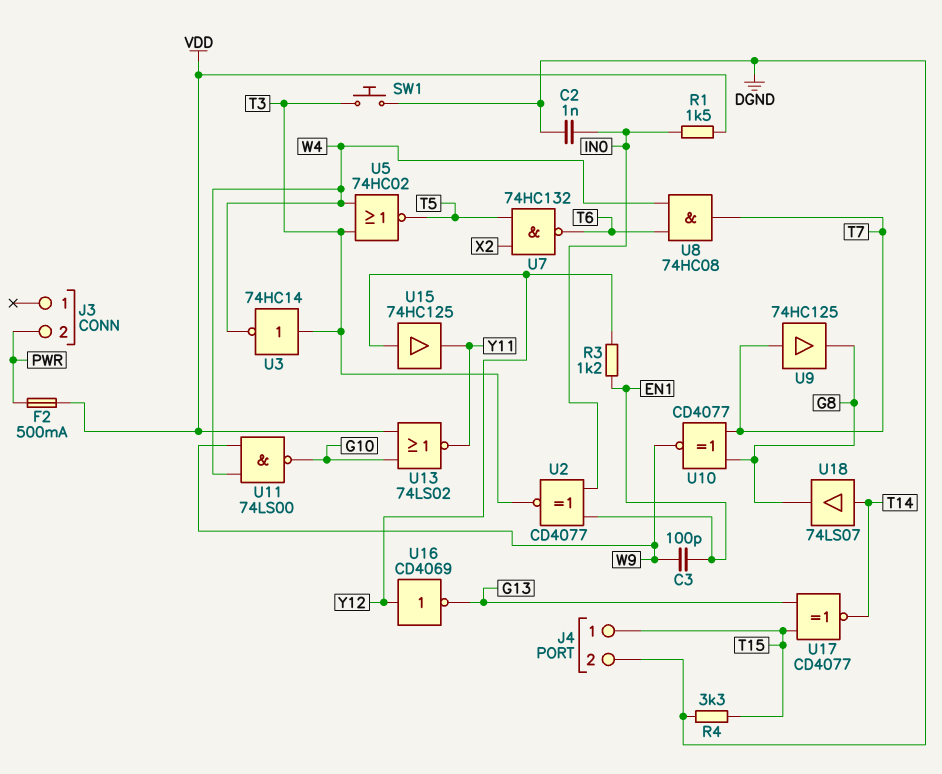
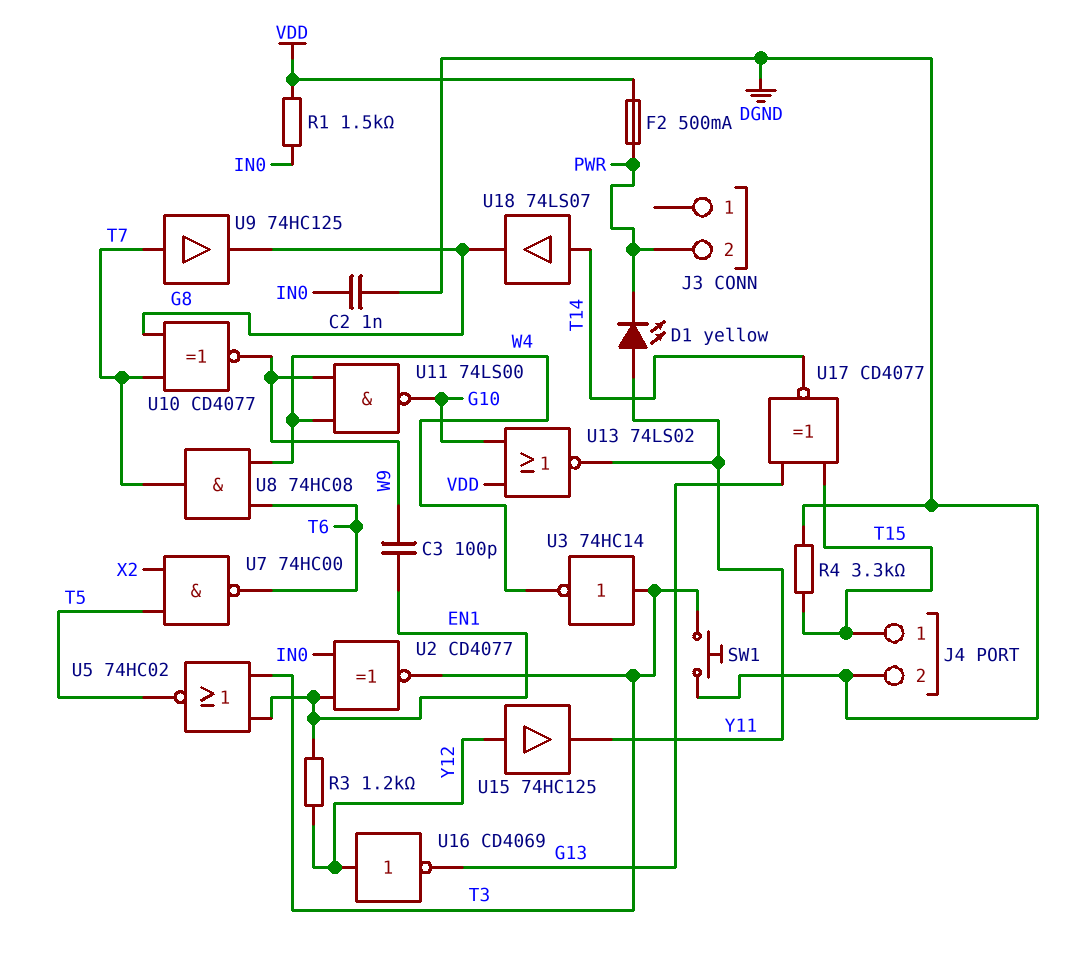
D1: none -> LED yellow (A Y11, K PWR)
U5: NOR 74HC02 (in T3, in W4, out T5) -> NOR 74HC02 (in EN1, in T3, out T5)
U7: NAND 74HC132 (in T5, in X2, out T6) -> NAND 74HC00 (in T5, in X2, out T6)

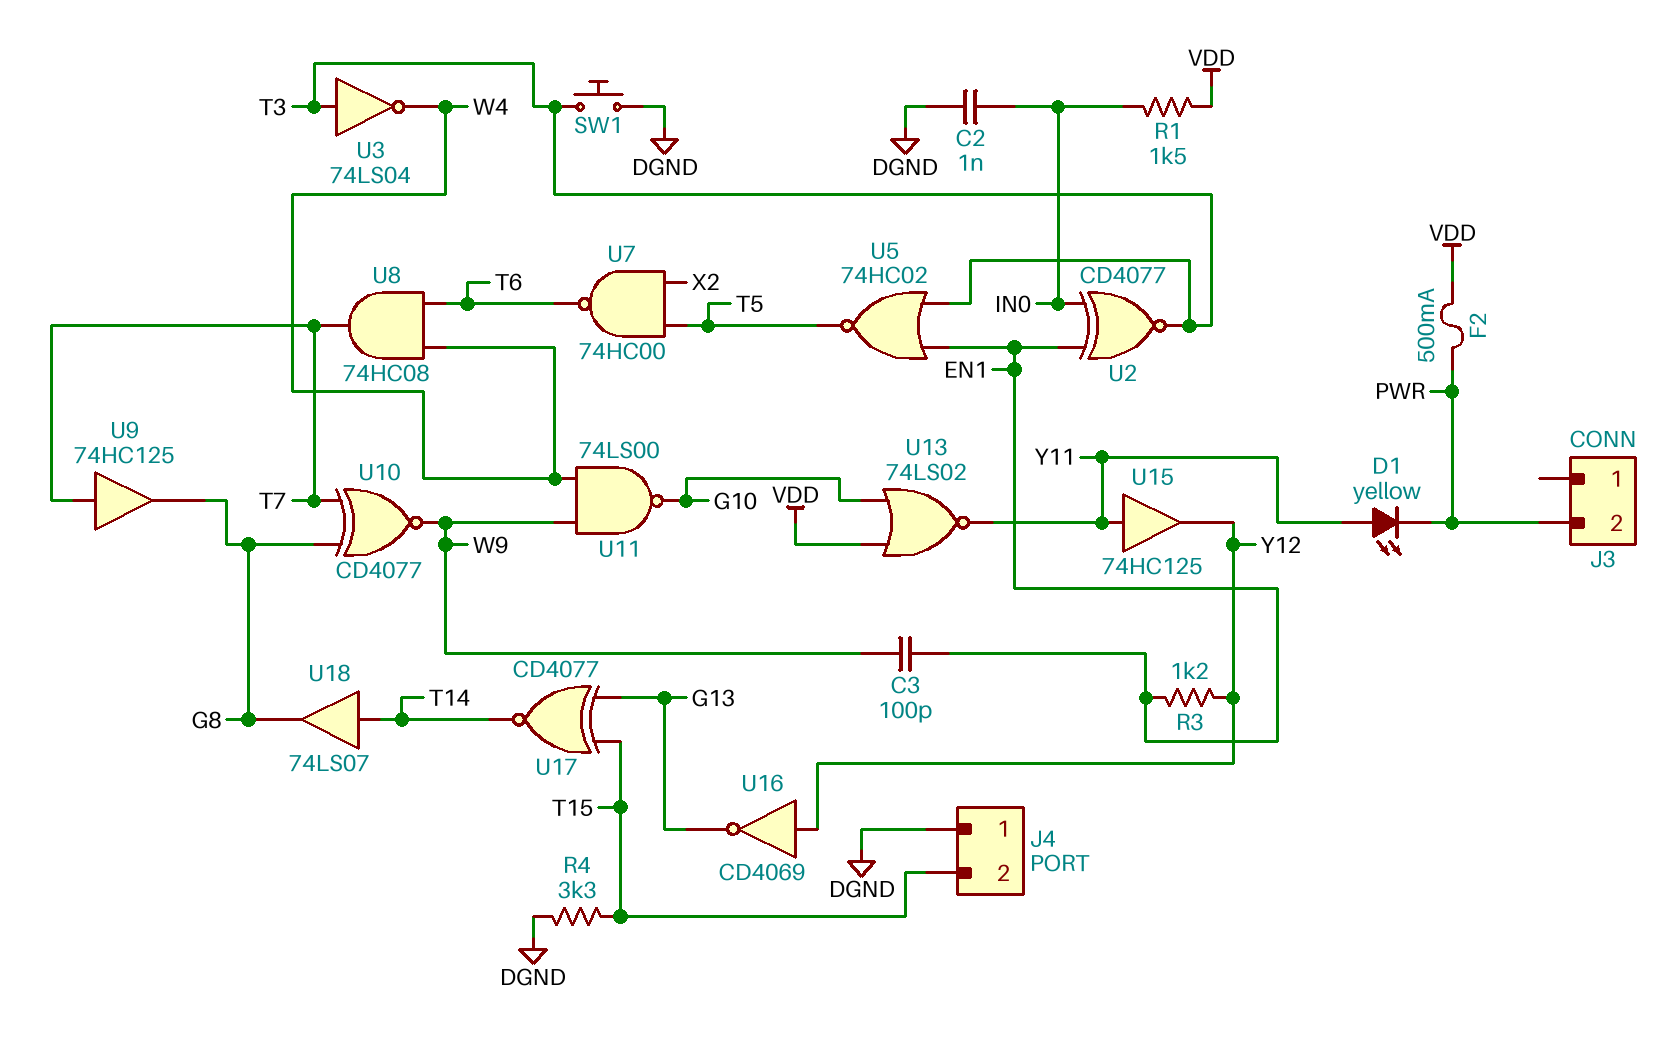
J4 pin 1: T15 -> DGND
J4 pin 2: DGND -> T15
U3: NOT 74HC14 (in T3, out W4) -> NOT 74LS04 (in T3, out W4)
U15: buffer 74HC125 (in Y12, out Y11) -> buffer 74HC125 (in Y11, out Y12)

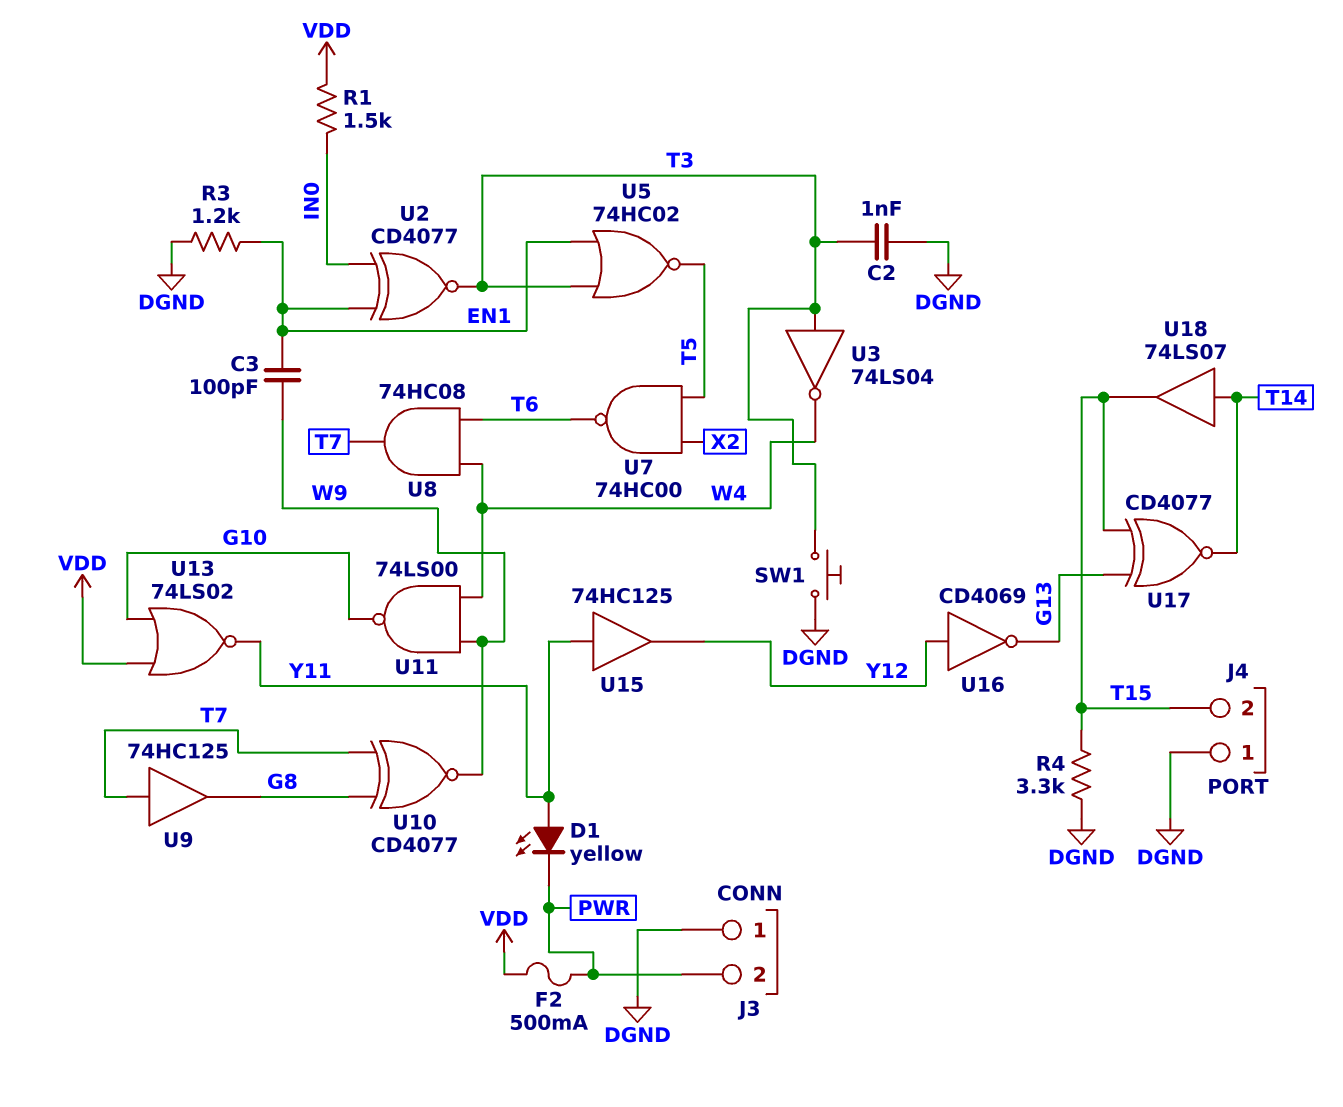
C2: 1nF (DGND, IN0) -> 1nF (DGND, T3)
J3 pin 1: none -> DGND
R3: 1.2k (EN1, Y12) -> 1.2k (DGND, EN1)
U18: buffer 74LS07 (in T14, out G8) -> buffer 74LS07 (in T14, out T15)

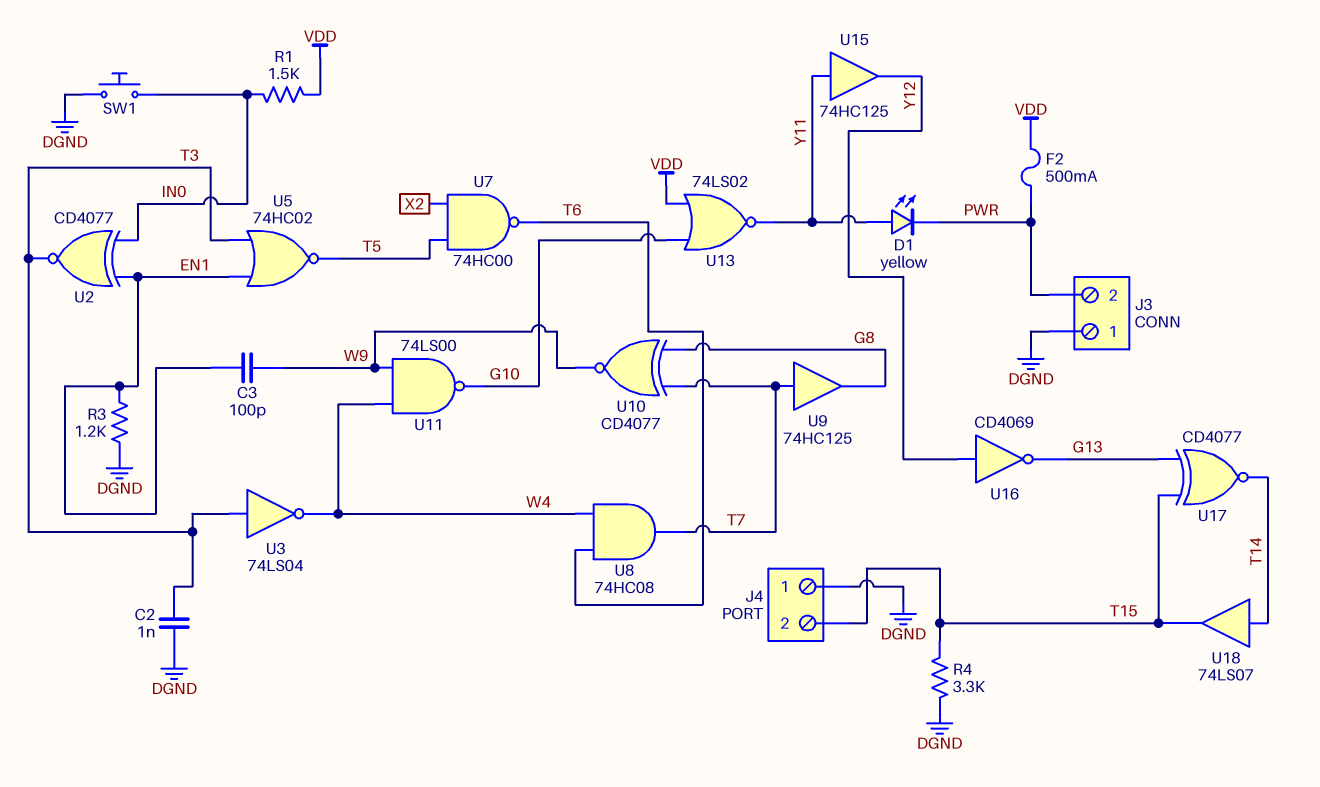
SW1: button (DGND, T3) -> button (DGND, IN0)

